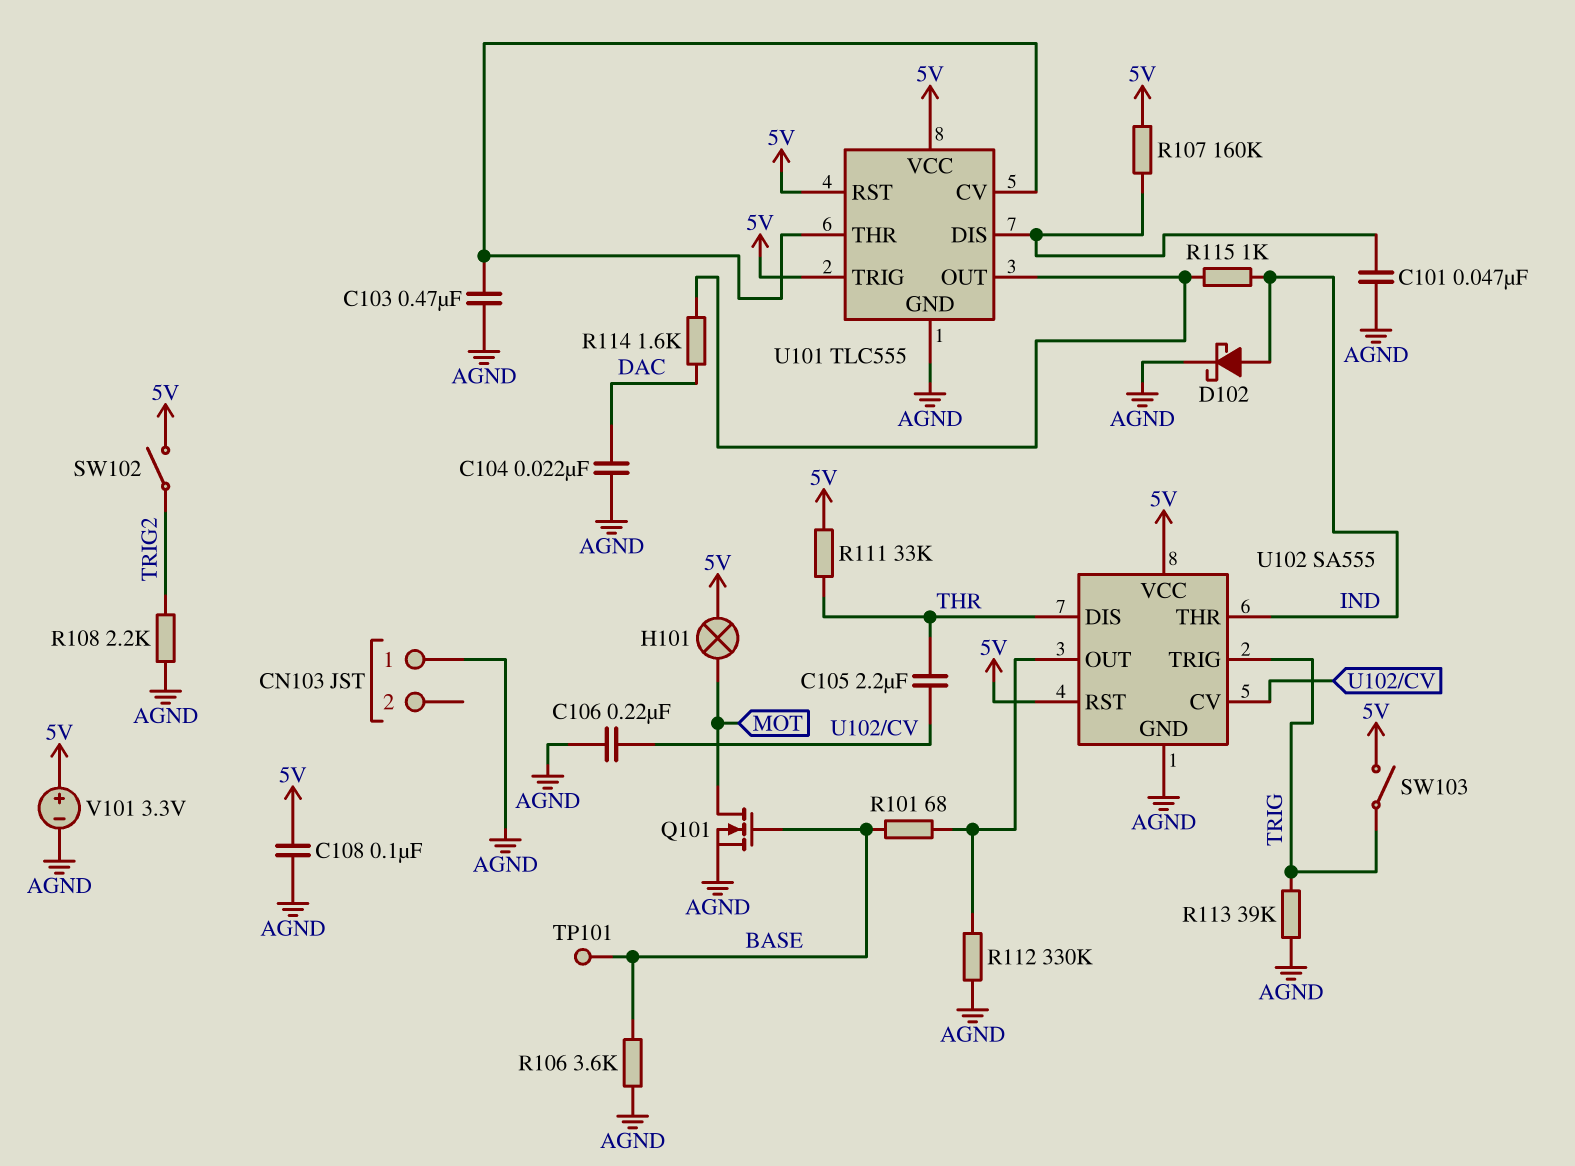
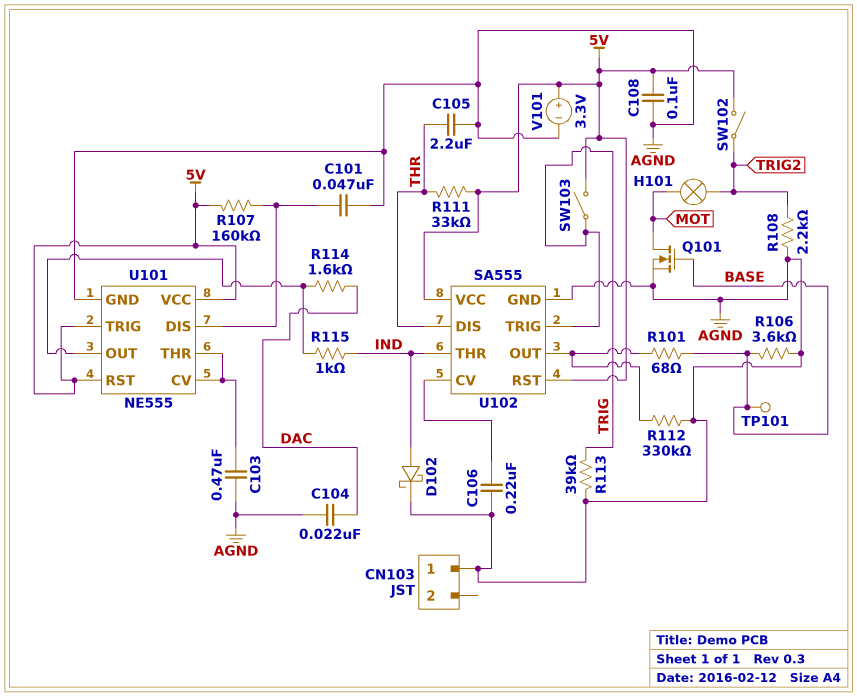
C105: 2.2uF (THR, U102/CV) -> 2.2uF (AGND, THR)
H101: lamp (5V, MOT) -> lamp (MOT, TRIG2)
U101: TLC555 -> NE555

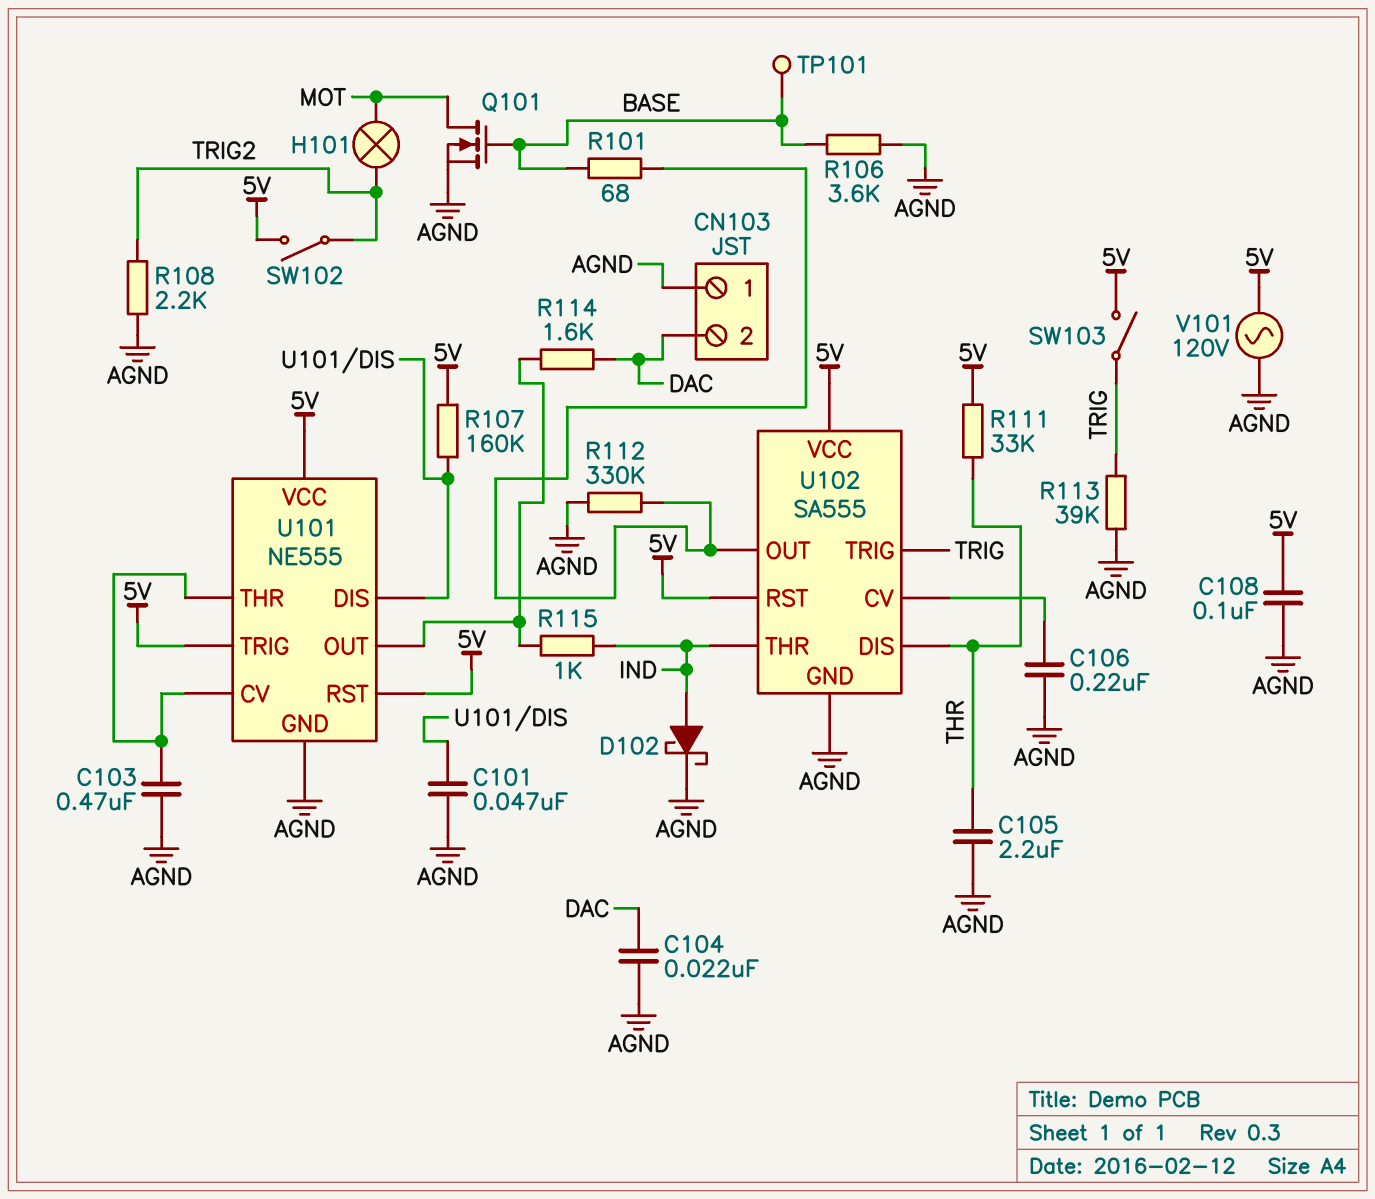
CN103 pin 2: none -> DAC
V101: 3.3V (plus 5V, minus AGND) -> AC 120V (5V, AGND)

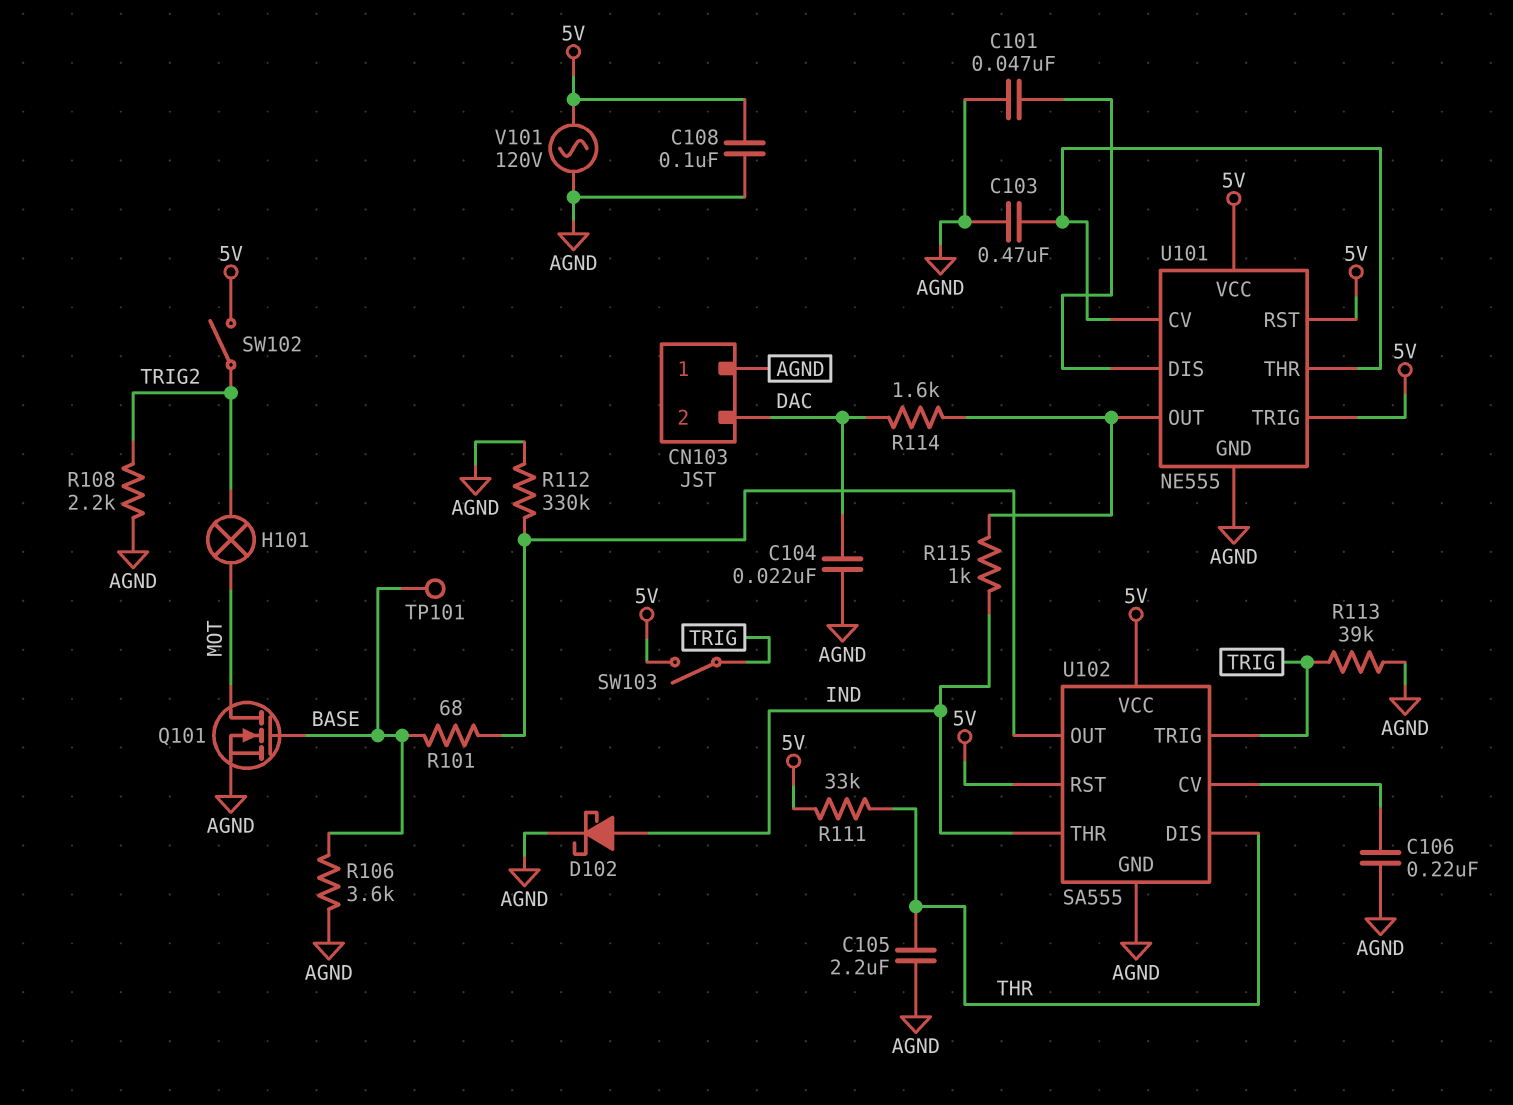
R107: 160k (5V, U101/DIS) -> none

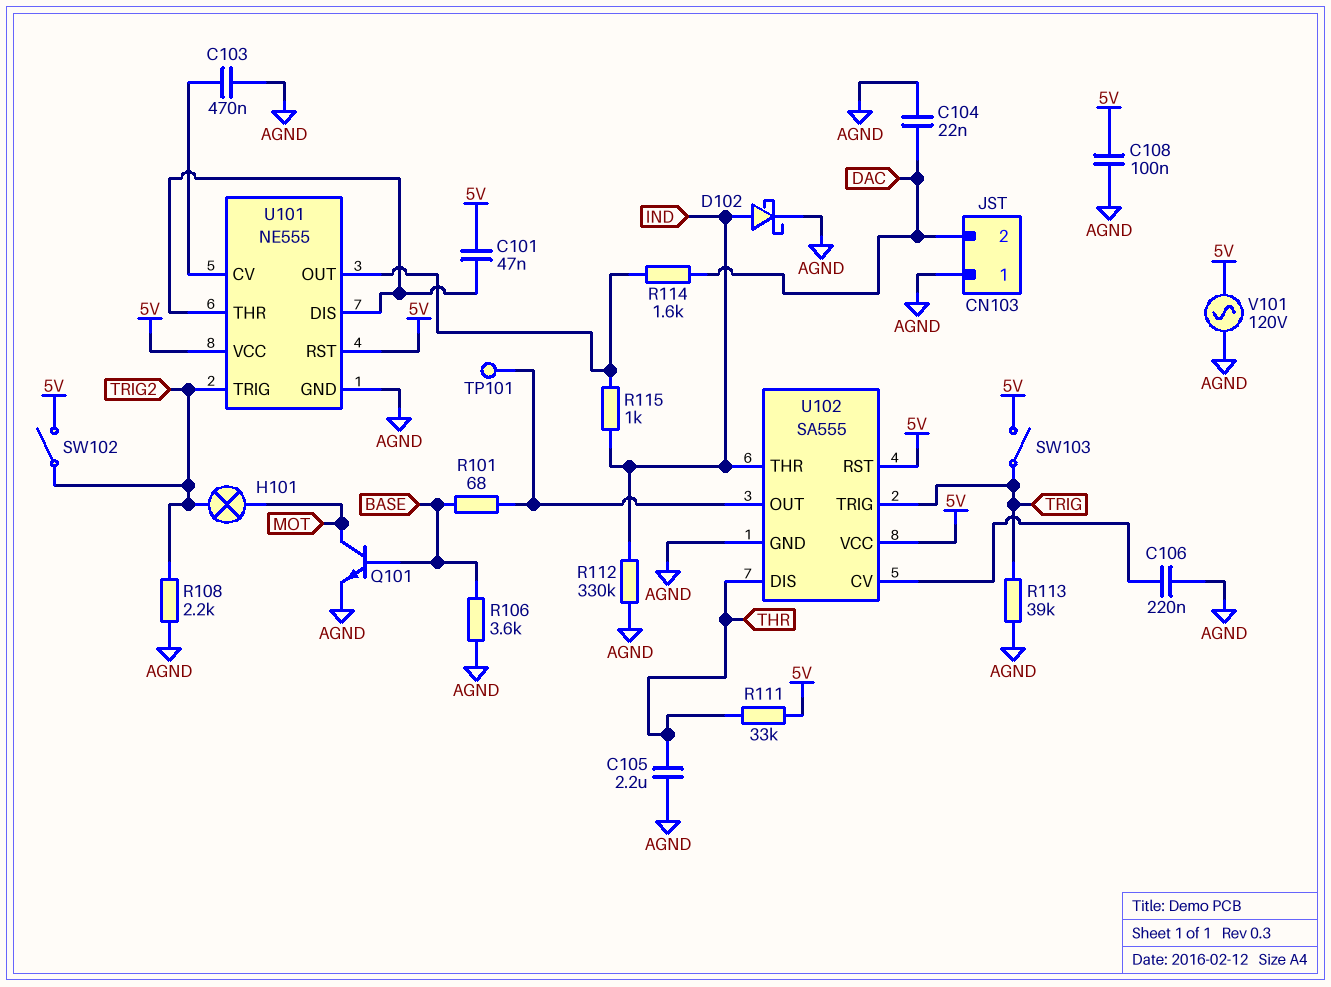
C101: 47nF (AGND, U101/DIS) -> 47nF (5V, U101/DIS)
Q101: NMOS (G BASE, D MOT, S AGND) -> NPN (B BASE, C MOT, E AGND)
R112: 330k (AGND, U102/OUT) -> 330k (AGND, IND)
TP101: test point (BASE) -> test point (U102/OUT)
U101 pin THR: U101/CV -> U101/DIS
U101 pin TRIG: 5V -> TRIG2

